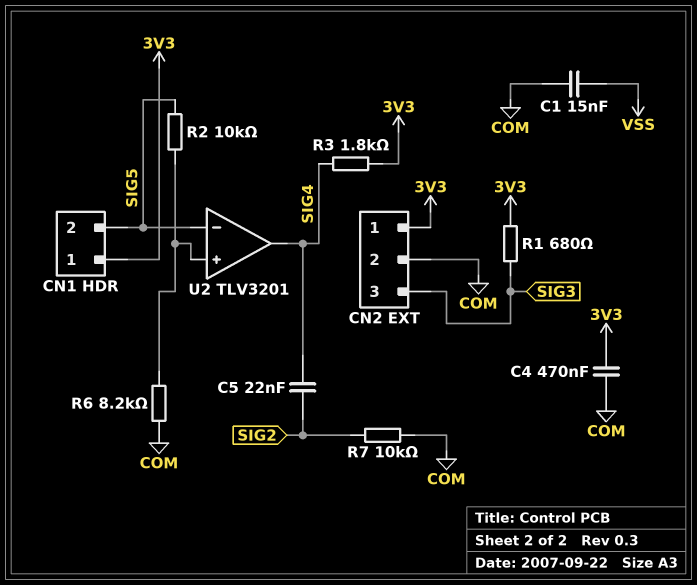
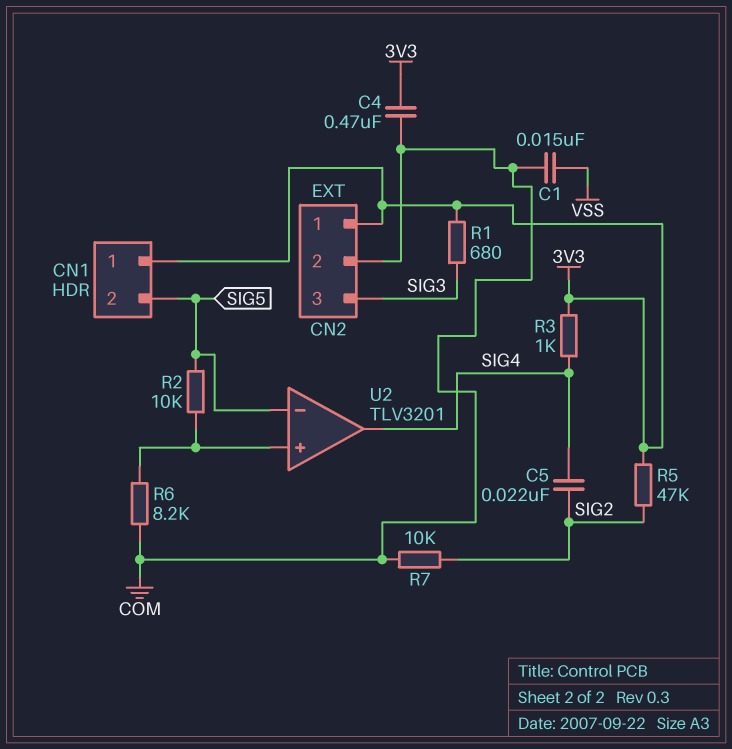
R3: 1.8k (3V3, SIG4) -> 1k (3V3, SIG4)
R5: none -> 47k (3V3, SIG2)

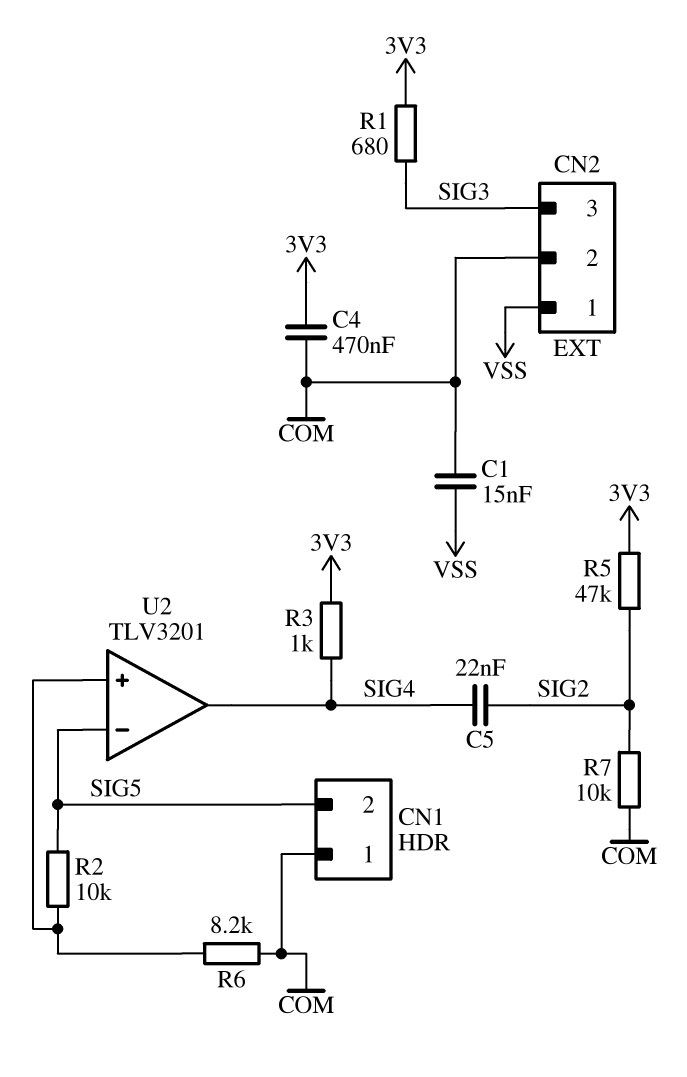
CN1 pin 1: 3V3 -> COM
CN2 pin 1: 3V3 -> VSS

